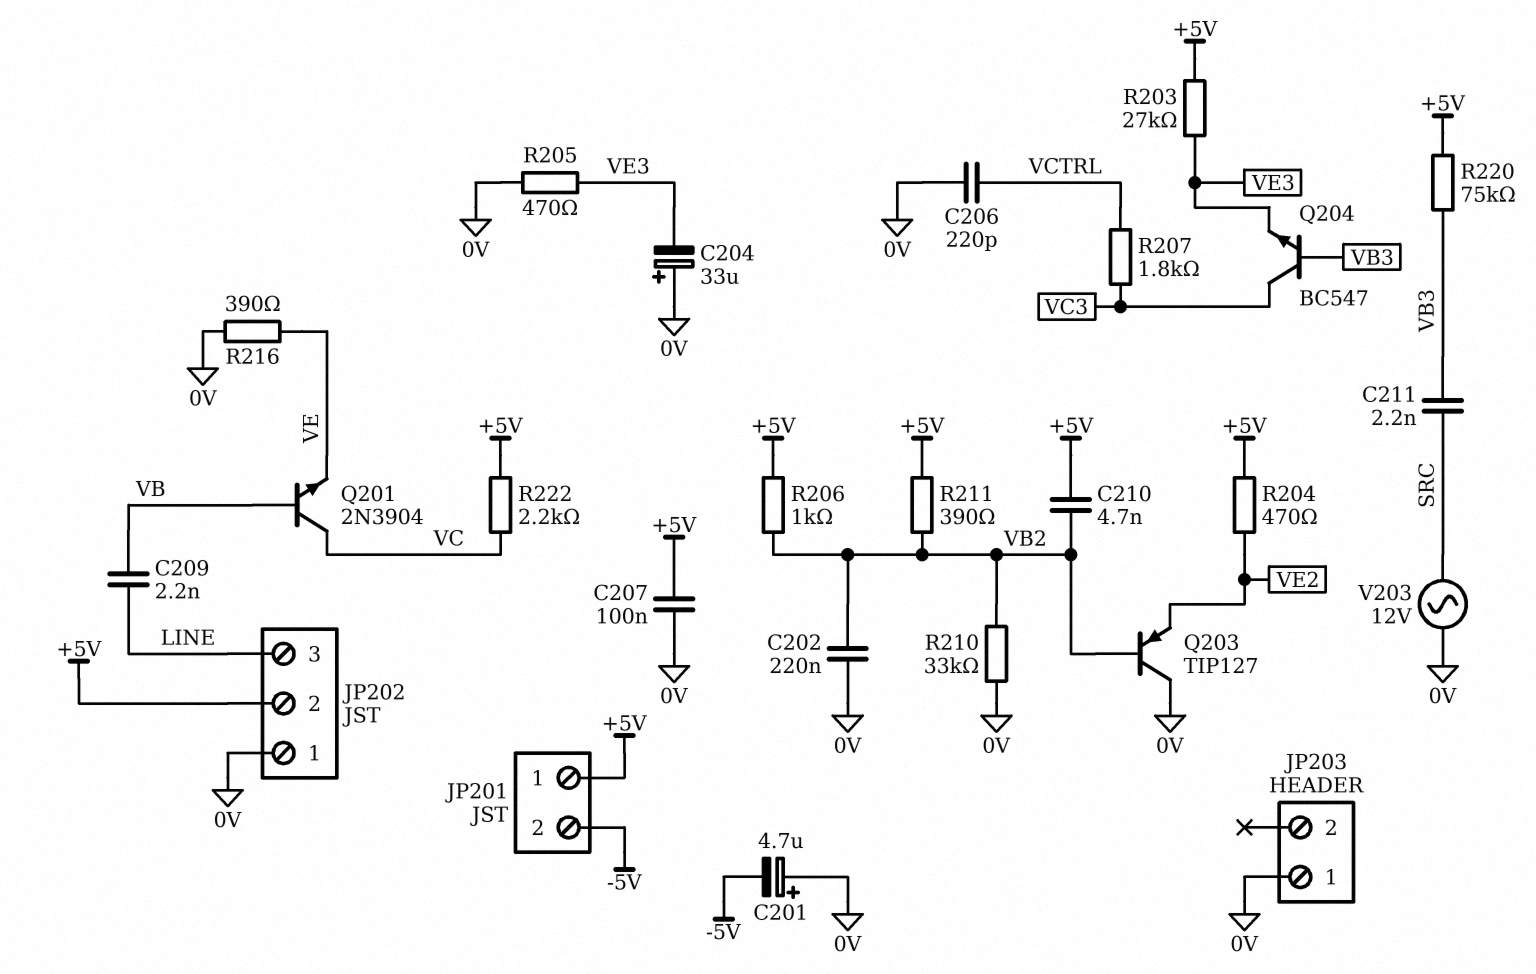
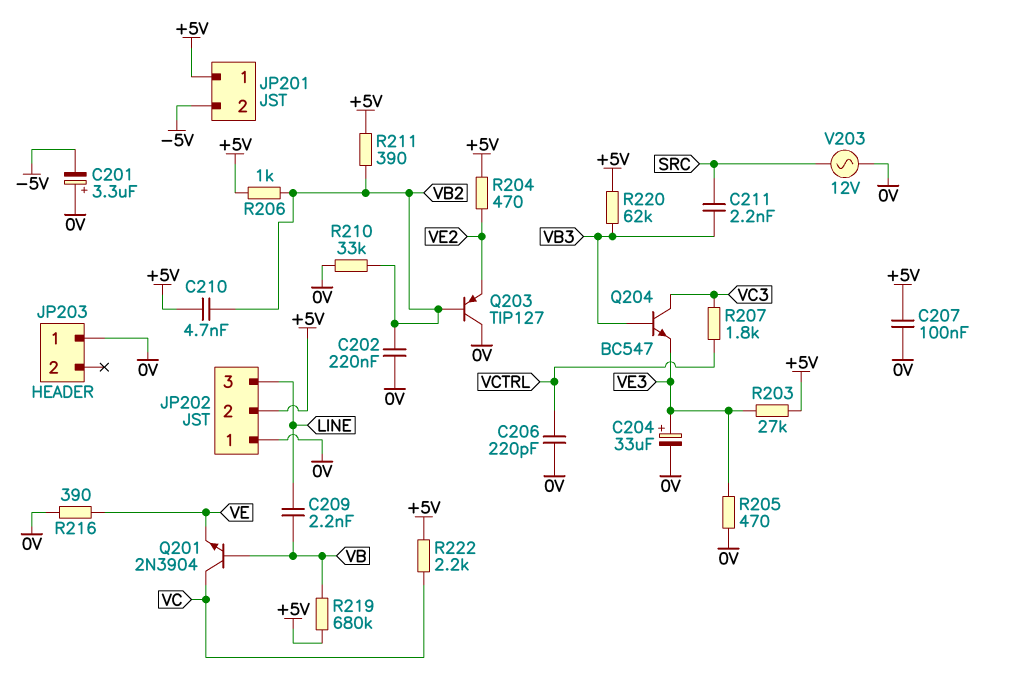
C201: 4.7uF (plus 0V, minus -5V) -> 3.3uF (plus 0V, minus -5V)
C204: 33uF (plus 0V, minus VE3) -> 33uF (plus VE3, minus 0V)
R219: none -> 680k (+5V, VB)
R220: 75k (+5V, VB3) -> 62k (+5V, VB3)

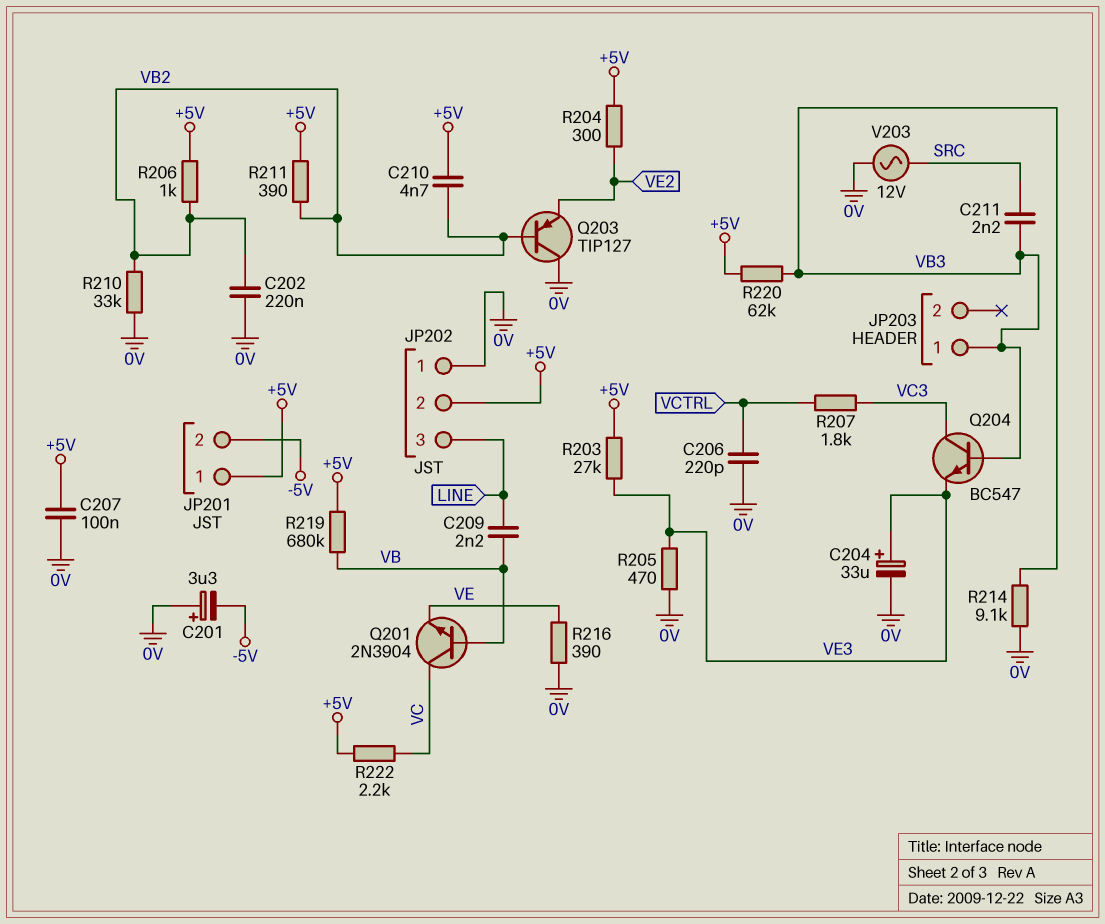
JP203 pin 1: 0V -> VB3
R204: 470 (+5V, VE2) -> 300 (+5V, VE2)
R214: none -> 9.1k (0V, VB3)

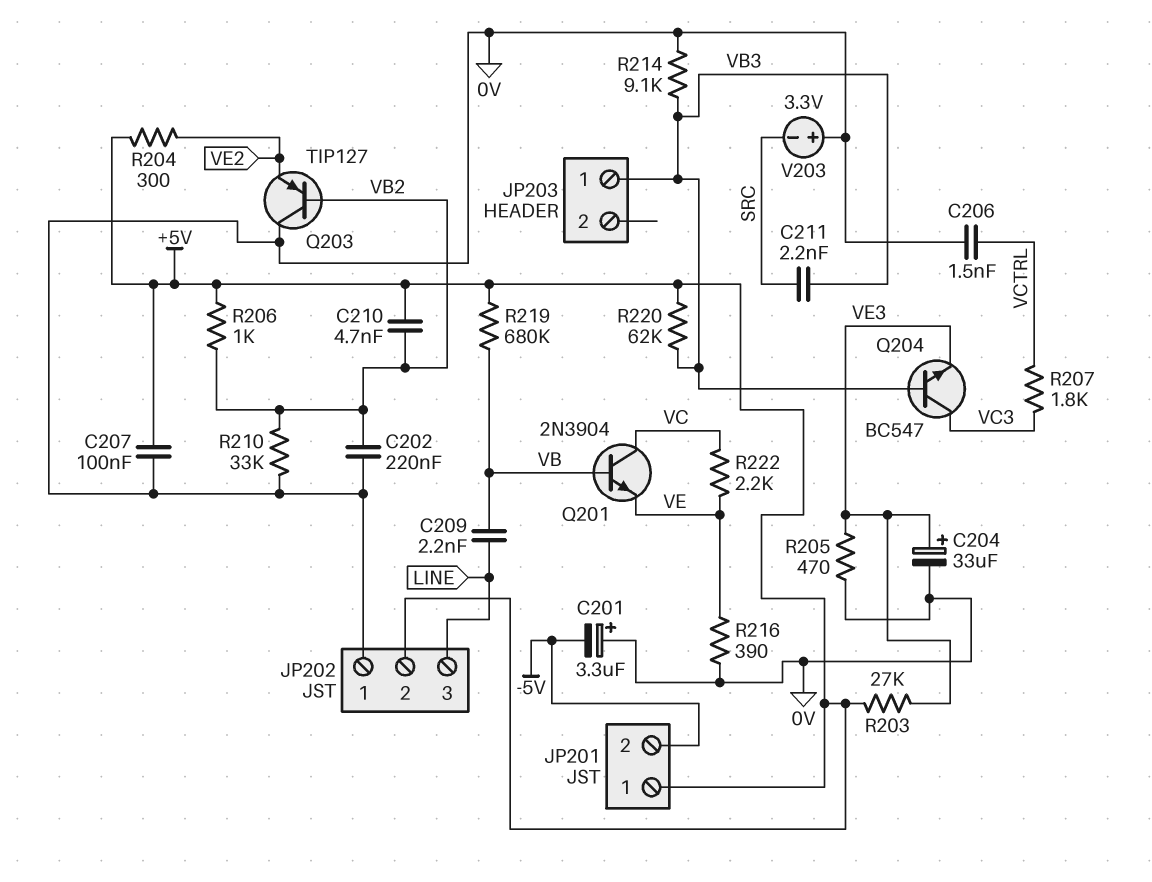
C206: 220pF (0V, VCTRL) -> 1.5nF (0V, VCTRL)
R211: 390 (+5V, VB2) -> none
R222: 2.2k (+5V, VC) -> 2.2k (VC, VE)
V203: AC 12V (0V, SRC) -> 3.3V (plus 0V, minus SRC)

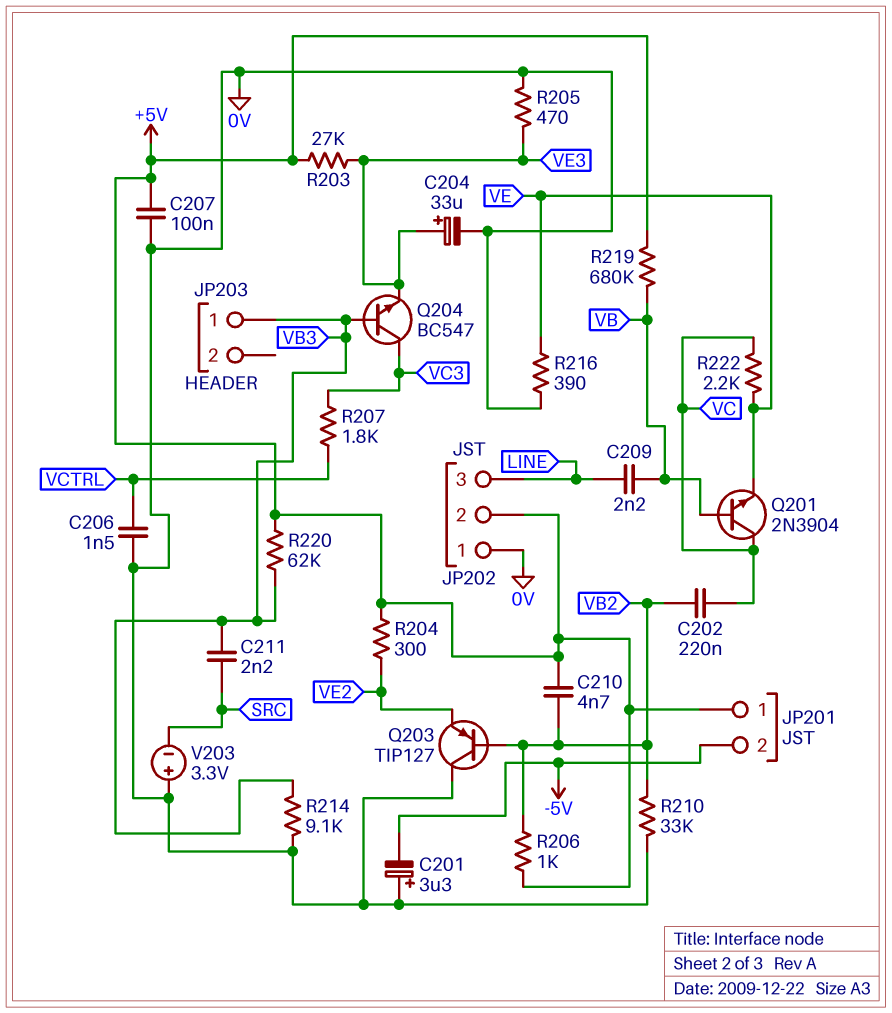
C202: 220nF (0V, VB2) -> 220nF (VB2, VC)

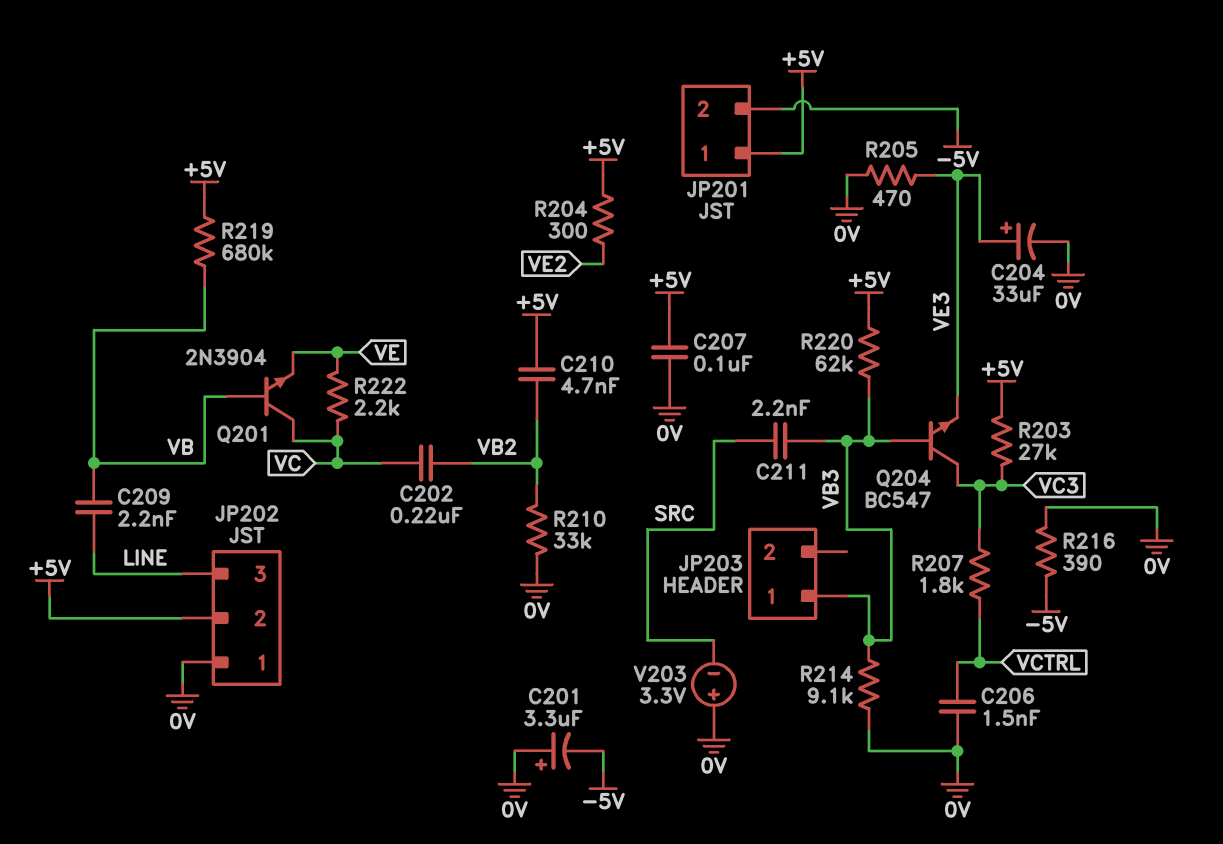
Q203: PNP TIP127 (B VB2, C 0V, E VE2) -> none
R203: 27k (+5V, VE3) -> 27k (+5V, VC3)
R206: 1k (+5V, VB2) -> none
R216: 390 (0V, VE) -> 390 (-5V, 0V)

